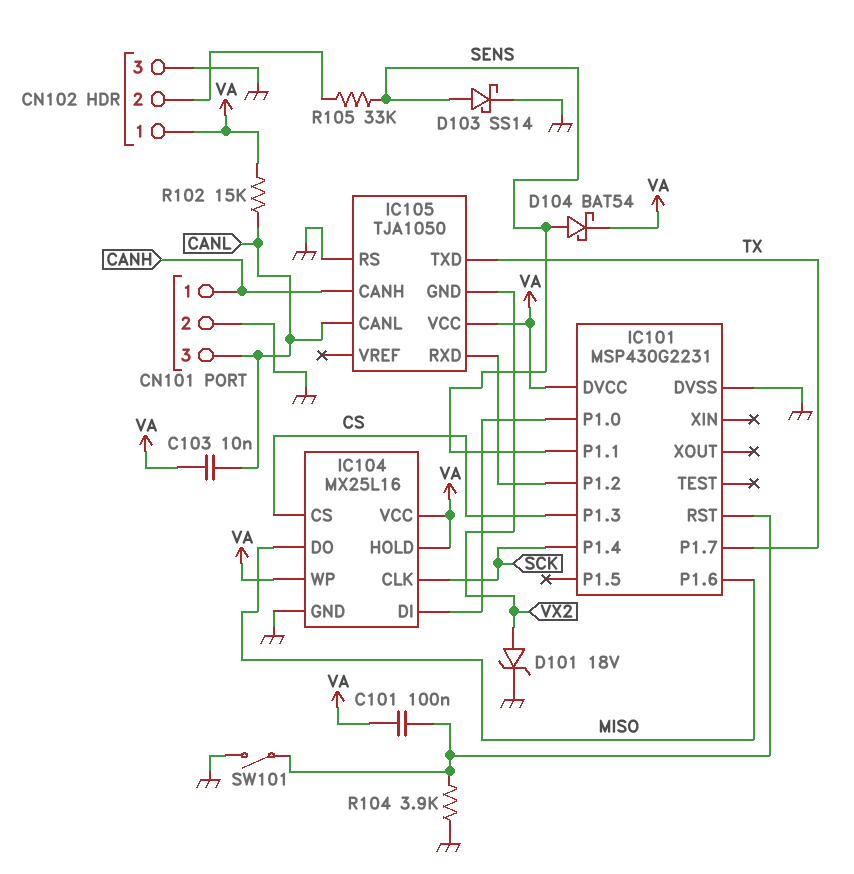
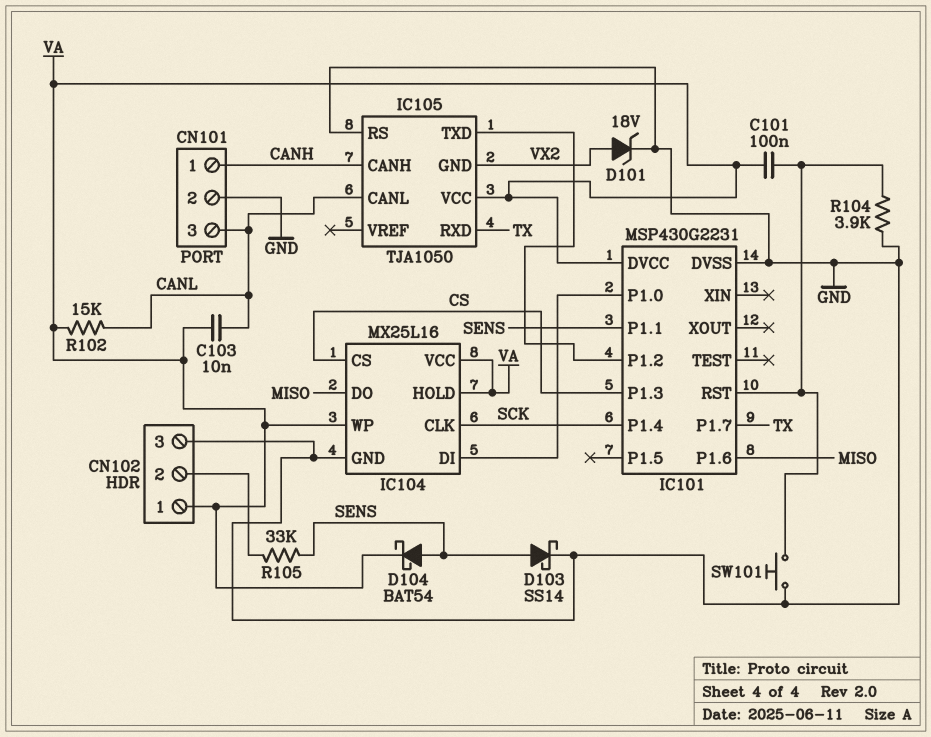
IC105 pin RXD: IC101/P1.2 -> TX
IC105 pin TXD: TX -> IC101/P1.2
SW101: switch (GND, IC101/RST) -> button (GND, IC101/RST)

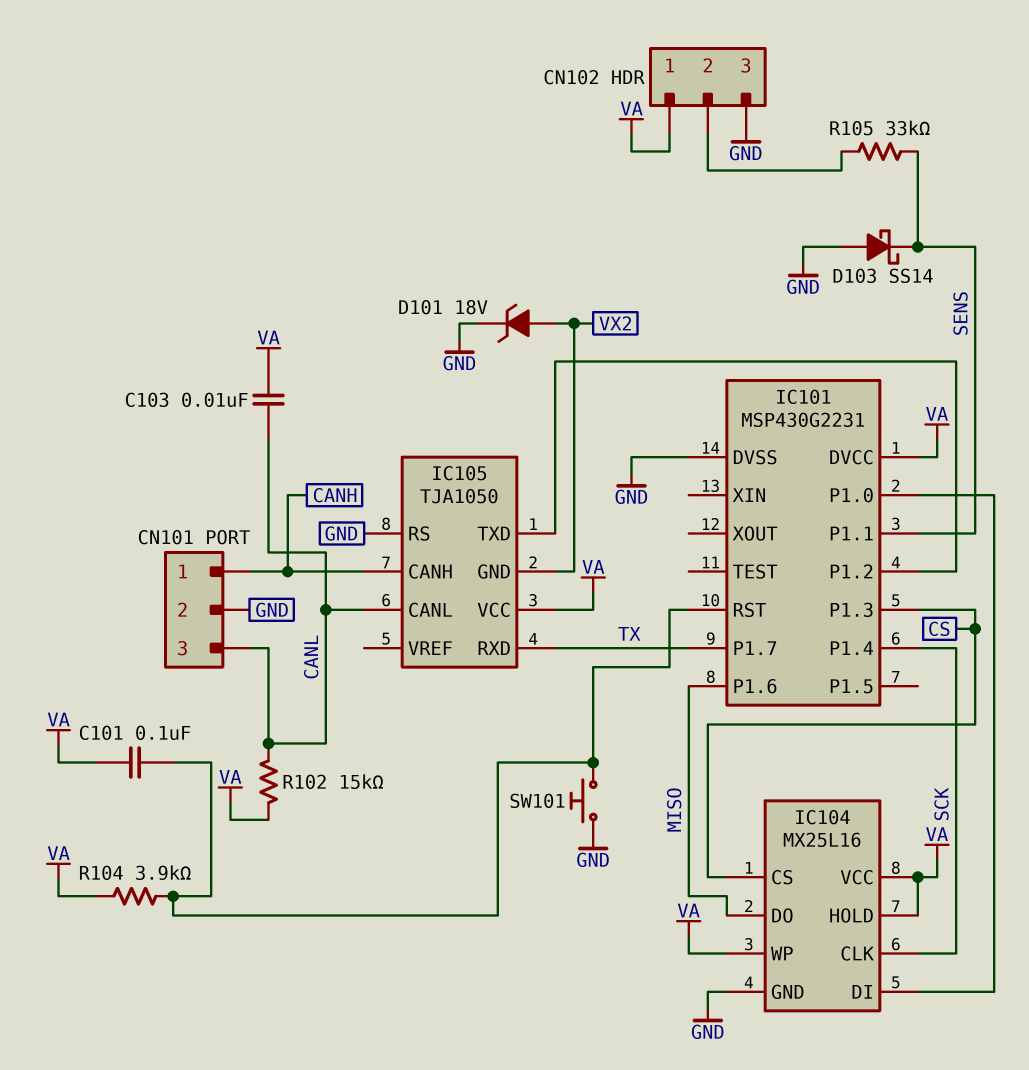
D103: schottky SS14 (A SENS, K GND) -> schottky SS14 (A GND, K SENS)
D104: schottky BAT54 (A SENS, K VA) -> none
R104: 3.9k (GND, IC101/RST) -> 3.9k (IC101/RST, VA)

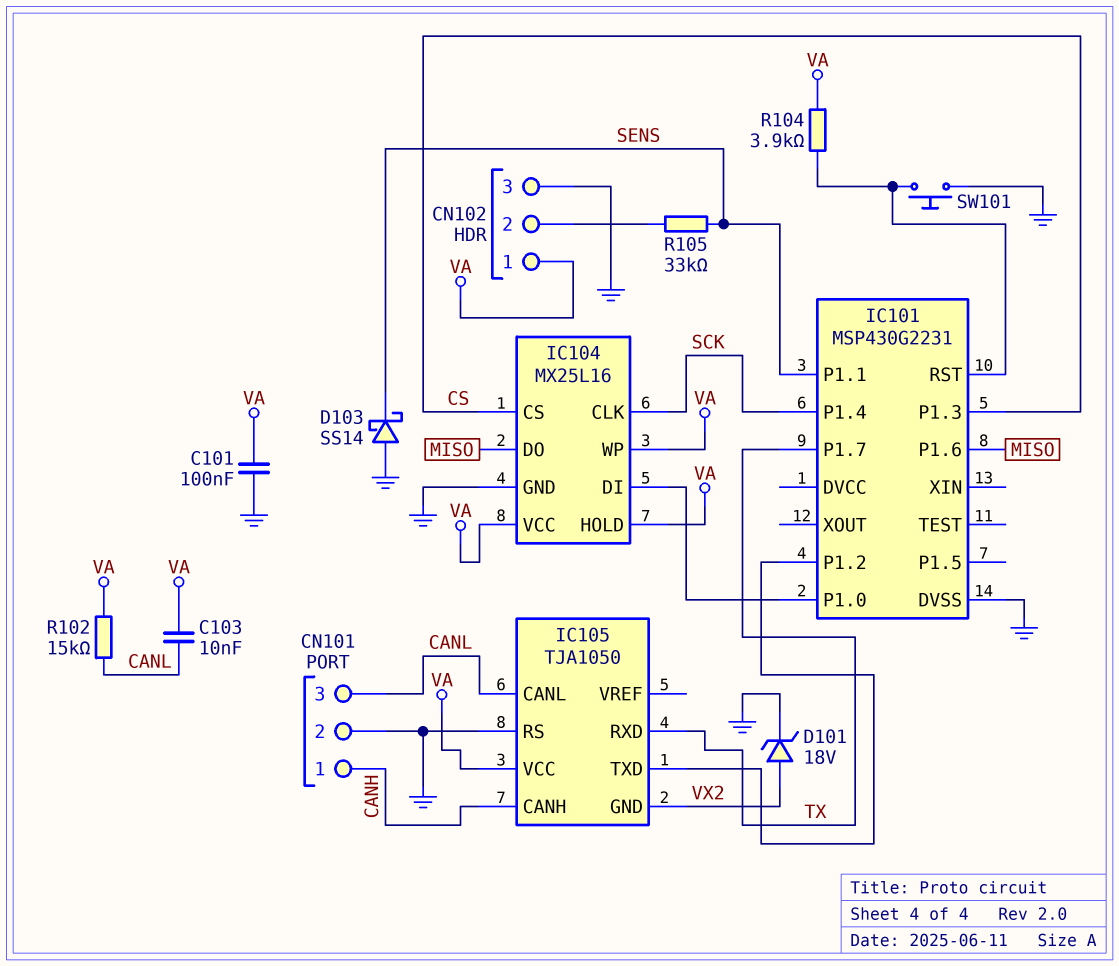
C101: 100nF (IC101/RST, VA) -> 100nF (GND, VA)
IC101 pin DVCC: VA -> none

